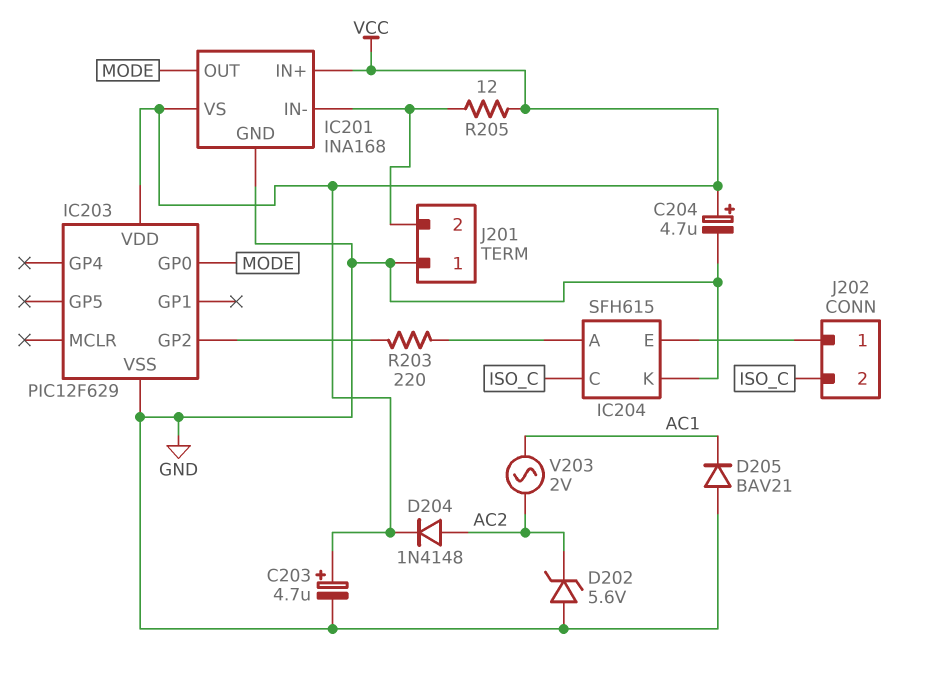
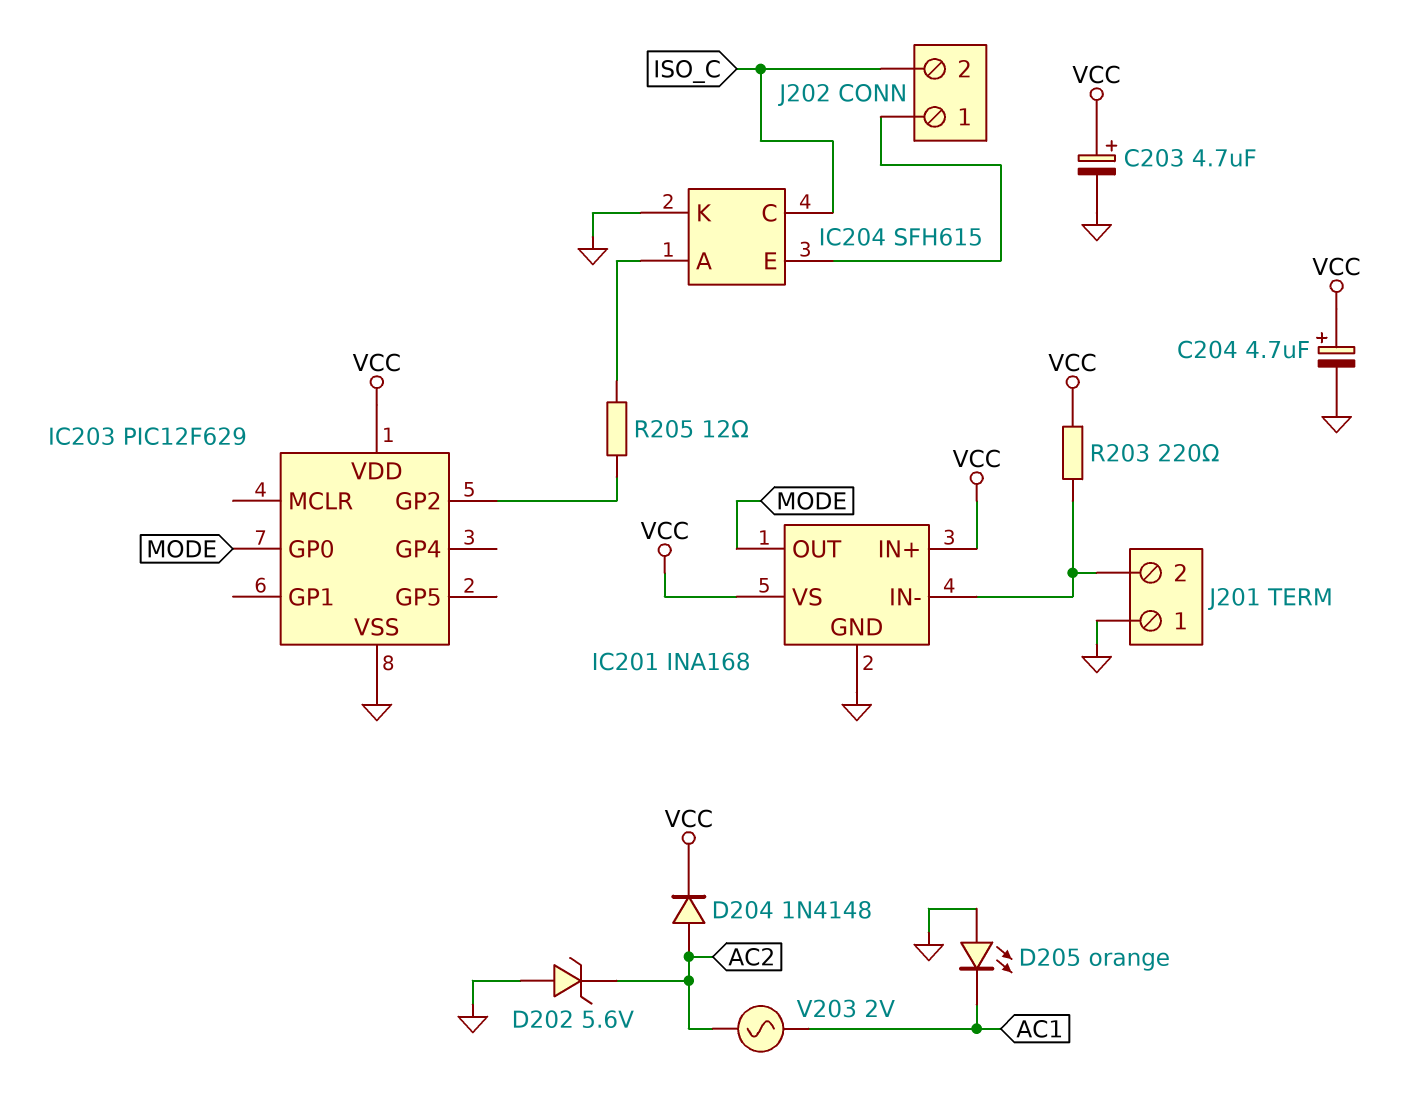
D205: diode BAV21 (A GND, K AC1) -> LED orange (A GND, K AC1)
R203: 220 (IC203/GP2, IC204/A) -> 220 (IC201/IN-, VCC)
R205: 12 (IC201/IN-, VCC) -> 12 (IC203/GP2, IC204/A)

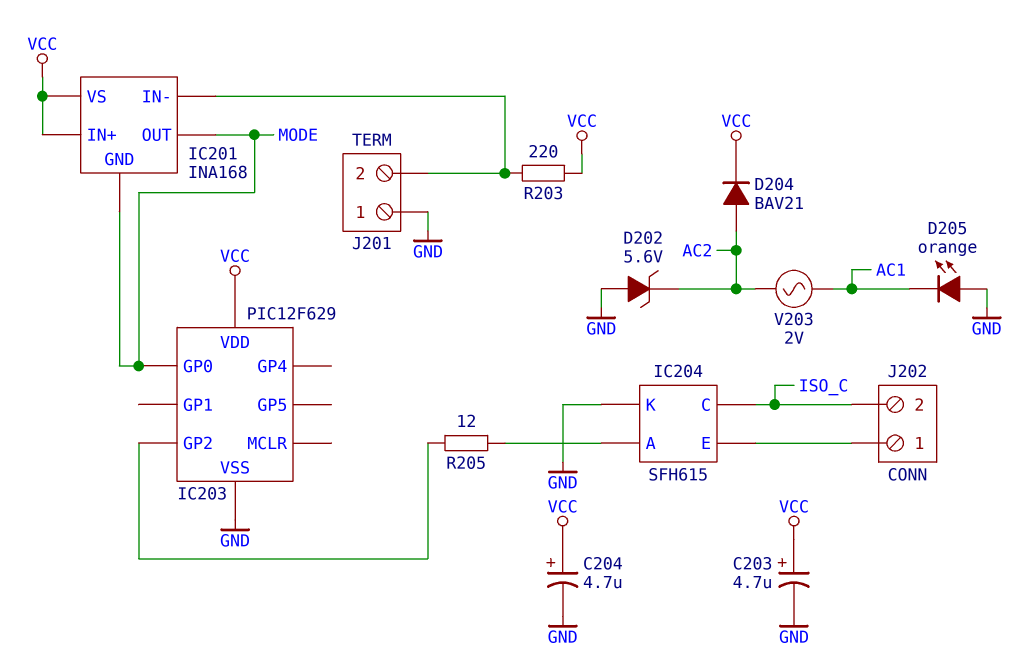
D204: diode 1N4148 (A AC2, K VCC) -> diode BAV21 (A AC2, K VCC)
IC201 pin GND: GND -> MODE

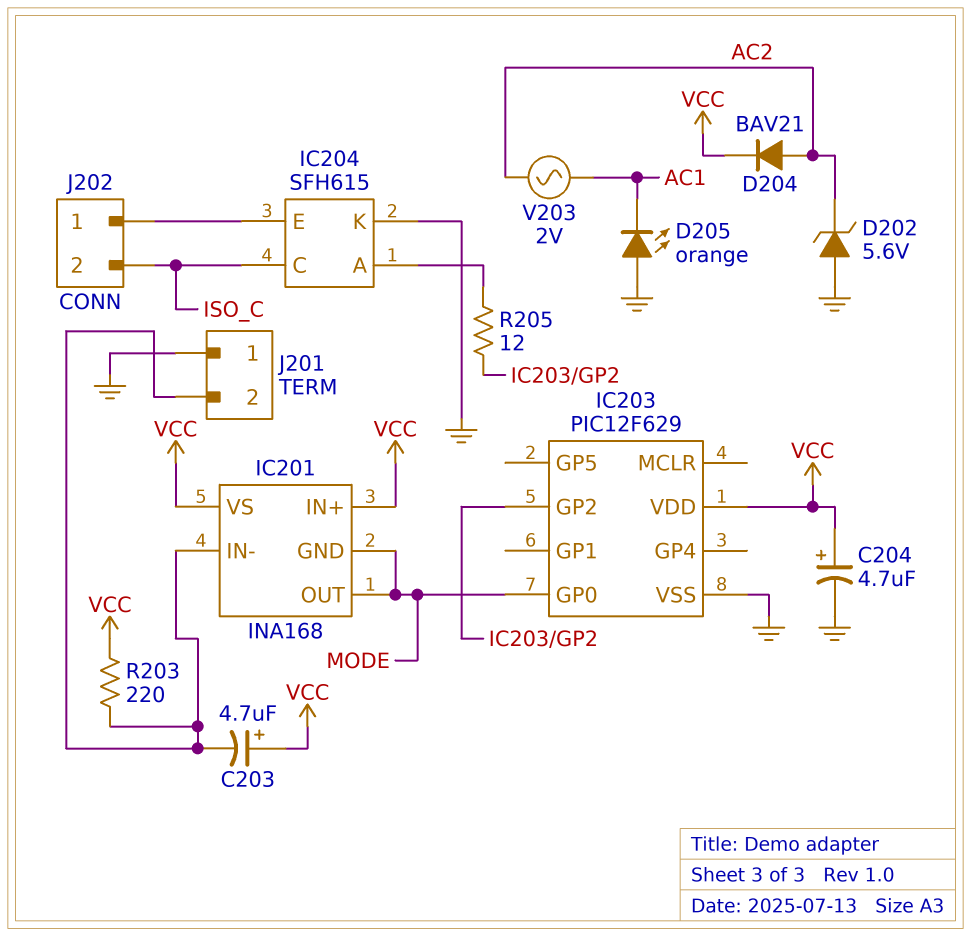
C203: 4.7uF (plus VCC, minus GND) -> 4.7uF (plus VCC, minus IC201/IN-)

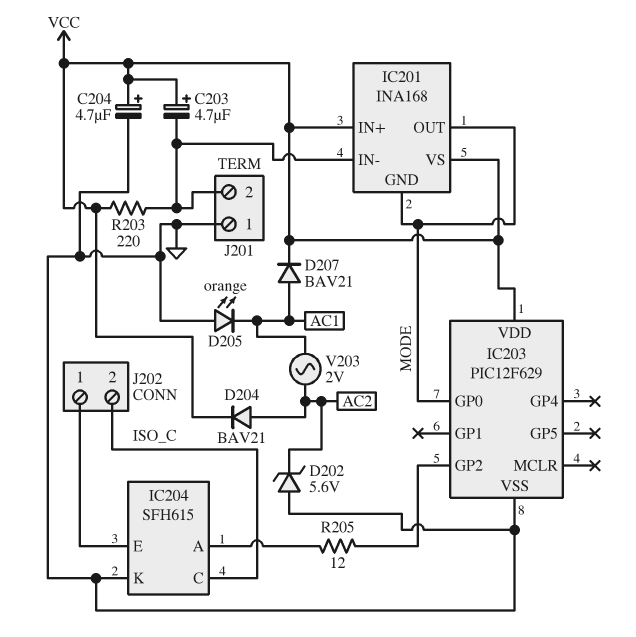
D207: none -> diode BAV21 (A AC1, K VCC)

